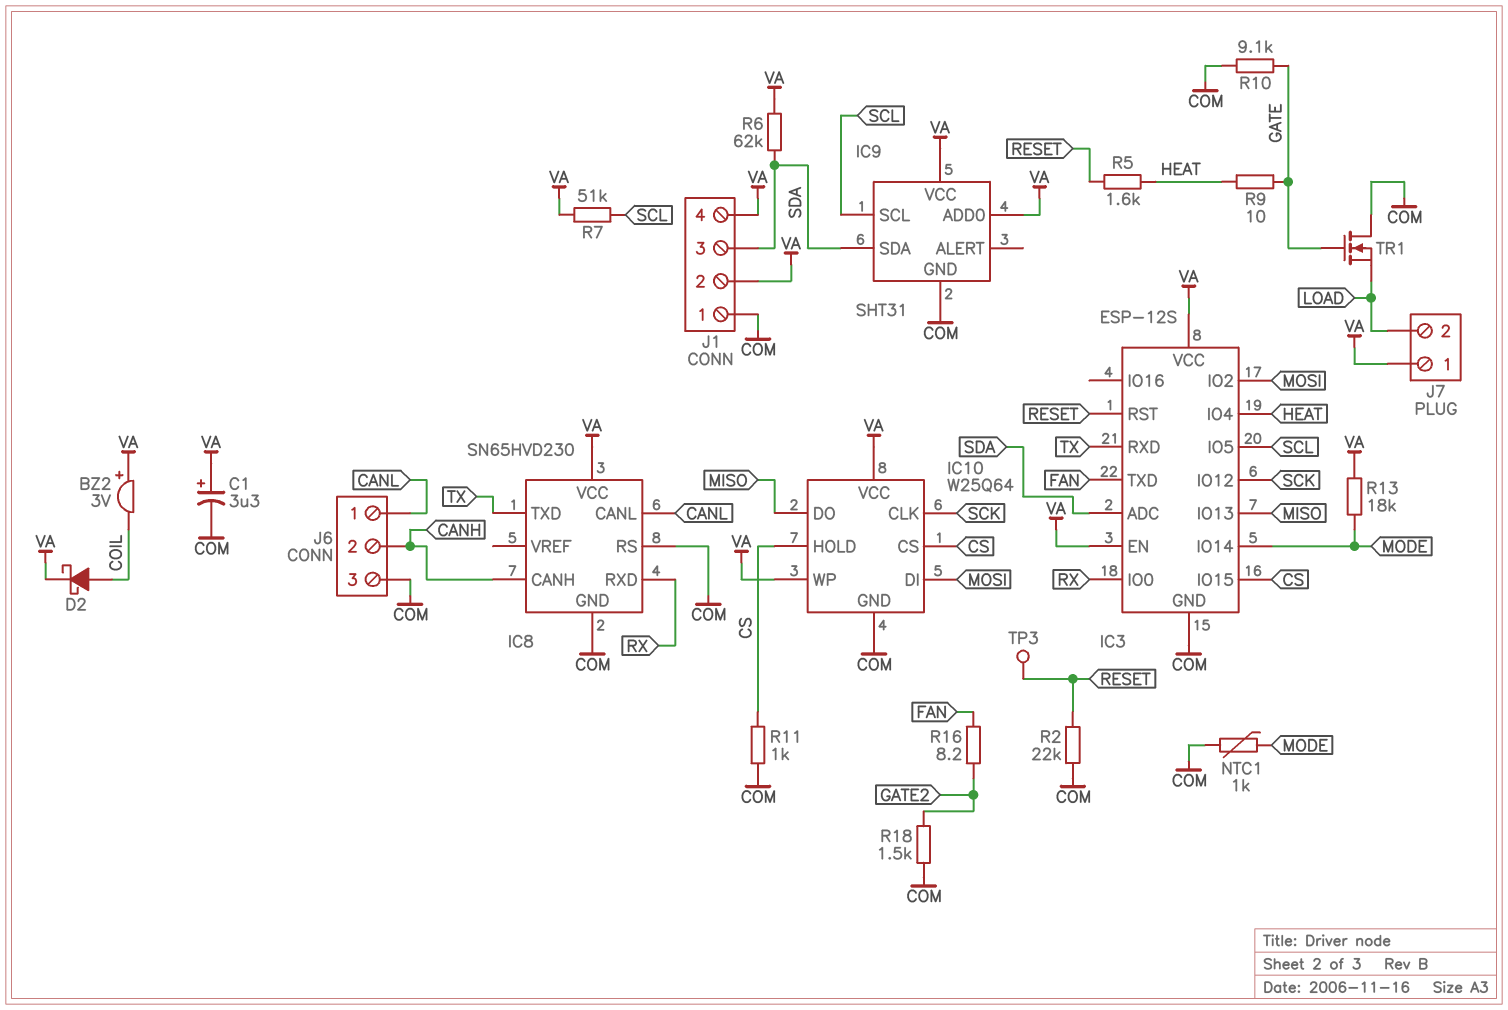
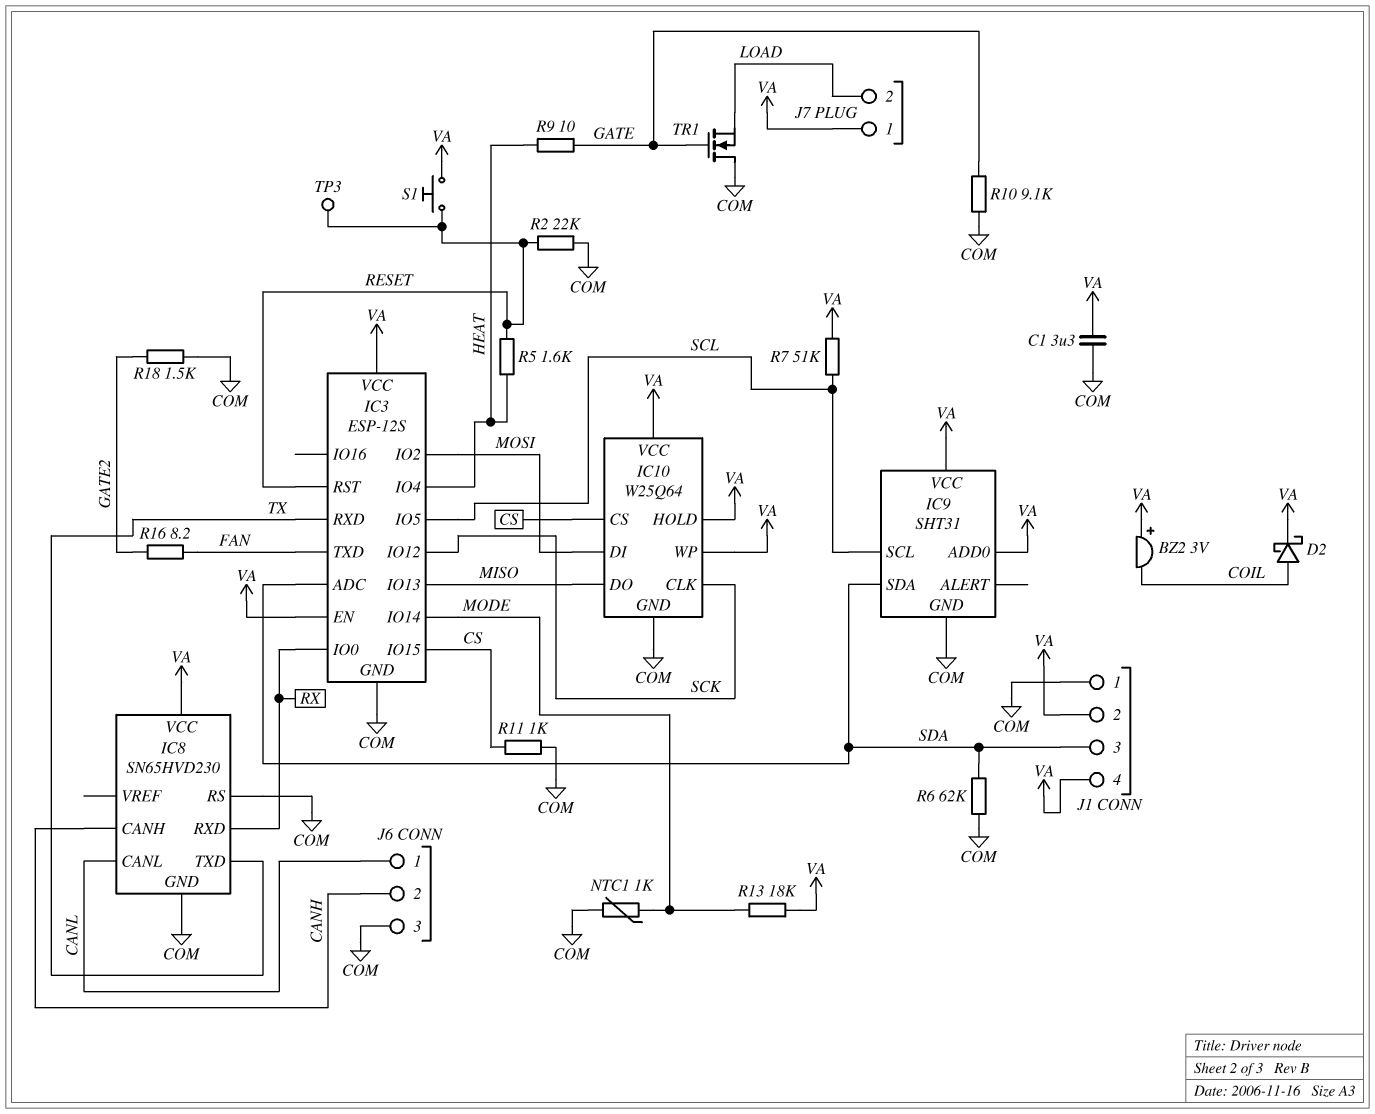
C1: 3.3uF (plus VA, minus COM) -> 3.3uF (COM, VA)
IC10 pin HOLD: CS -> VA
R6: 62k (SDA, VA) -> 62k (COM, SDA)
S1: none -> button (RESET, VA)

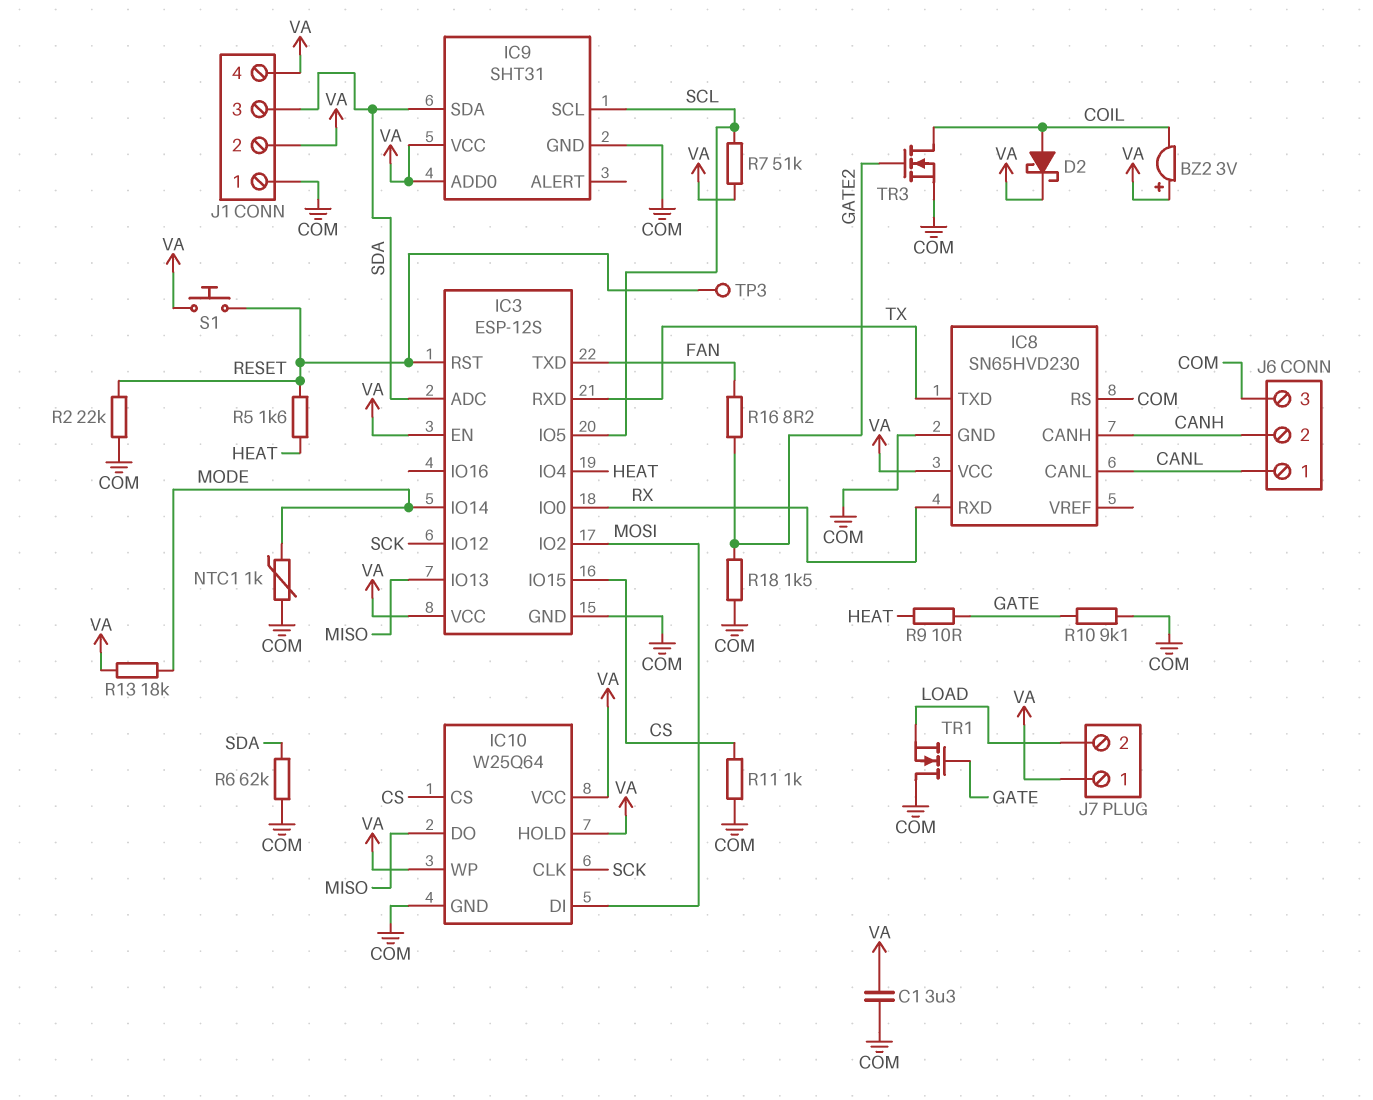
TR3: none -> NMOS (G GATE2, D COIL, S COM)

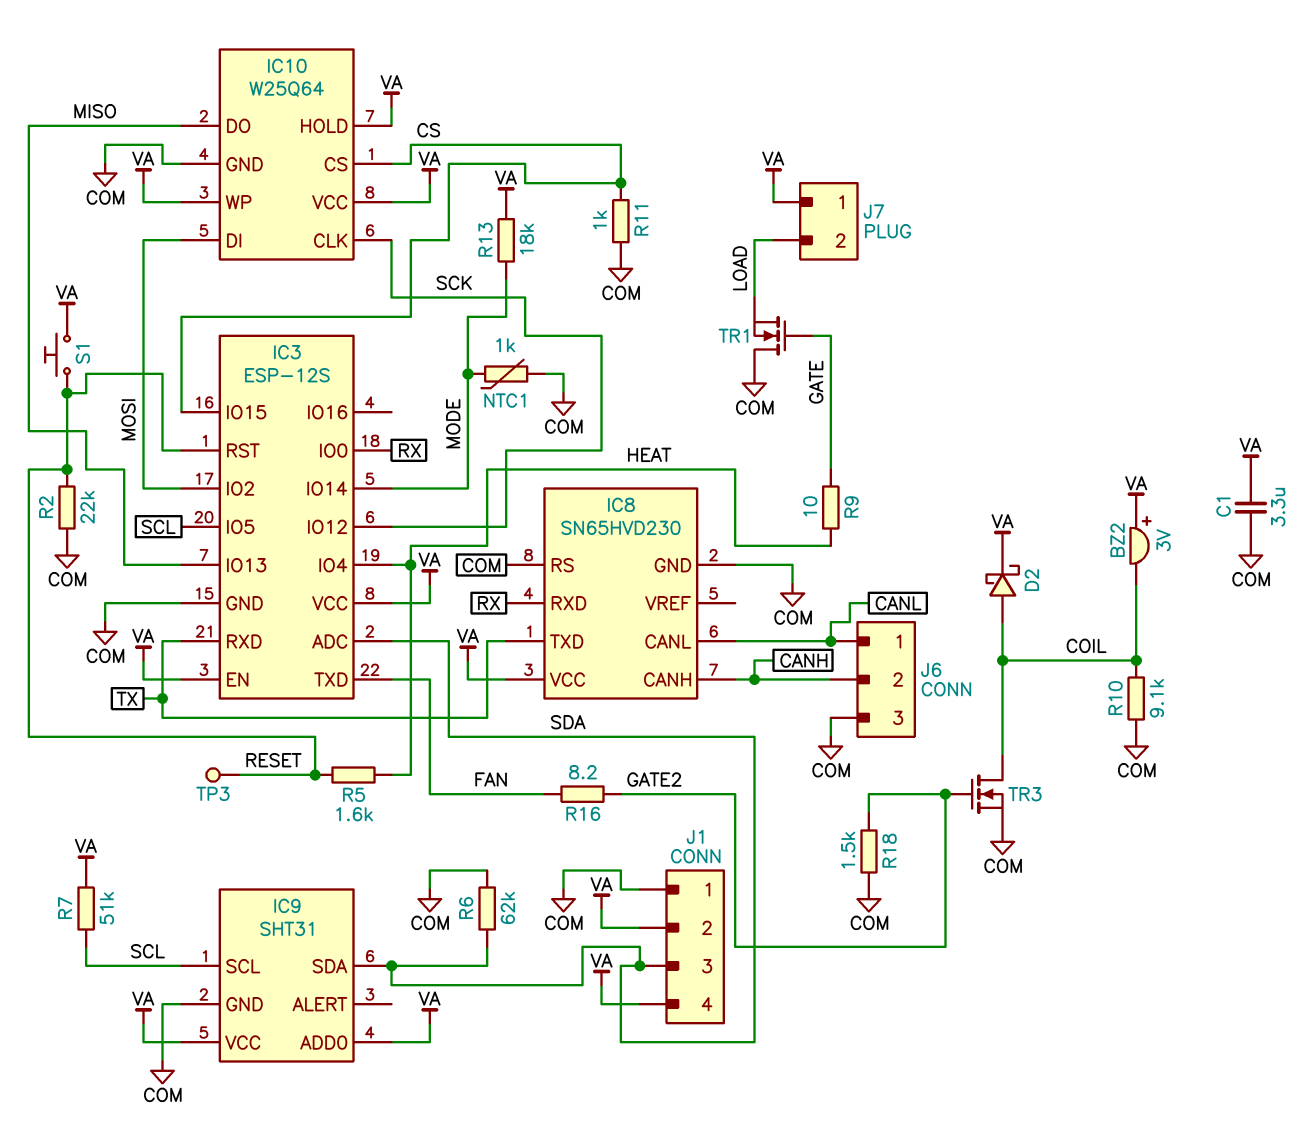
R10: 9.1k (COM, GATE) -> 9.1k (COIL, COM)

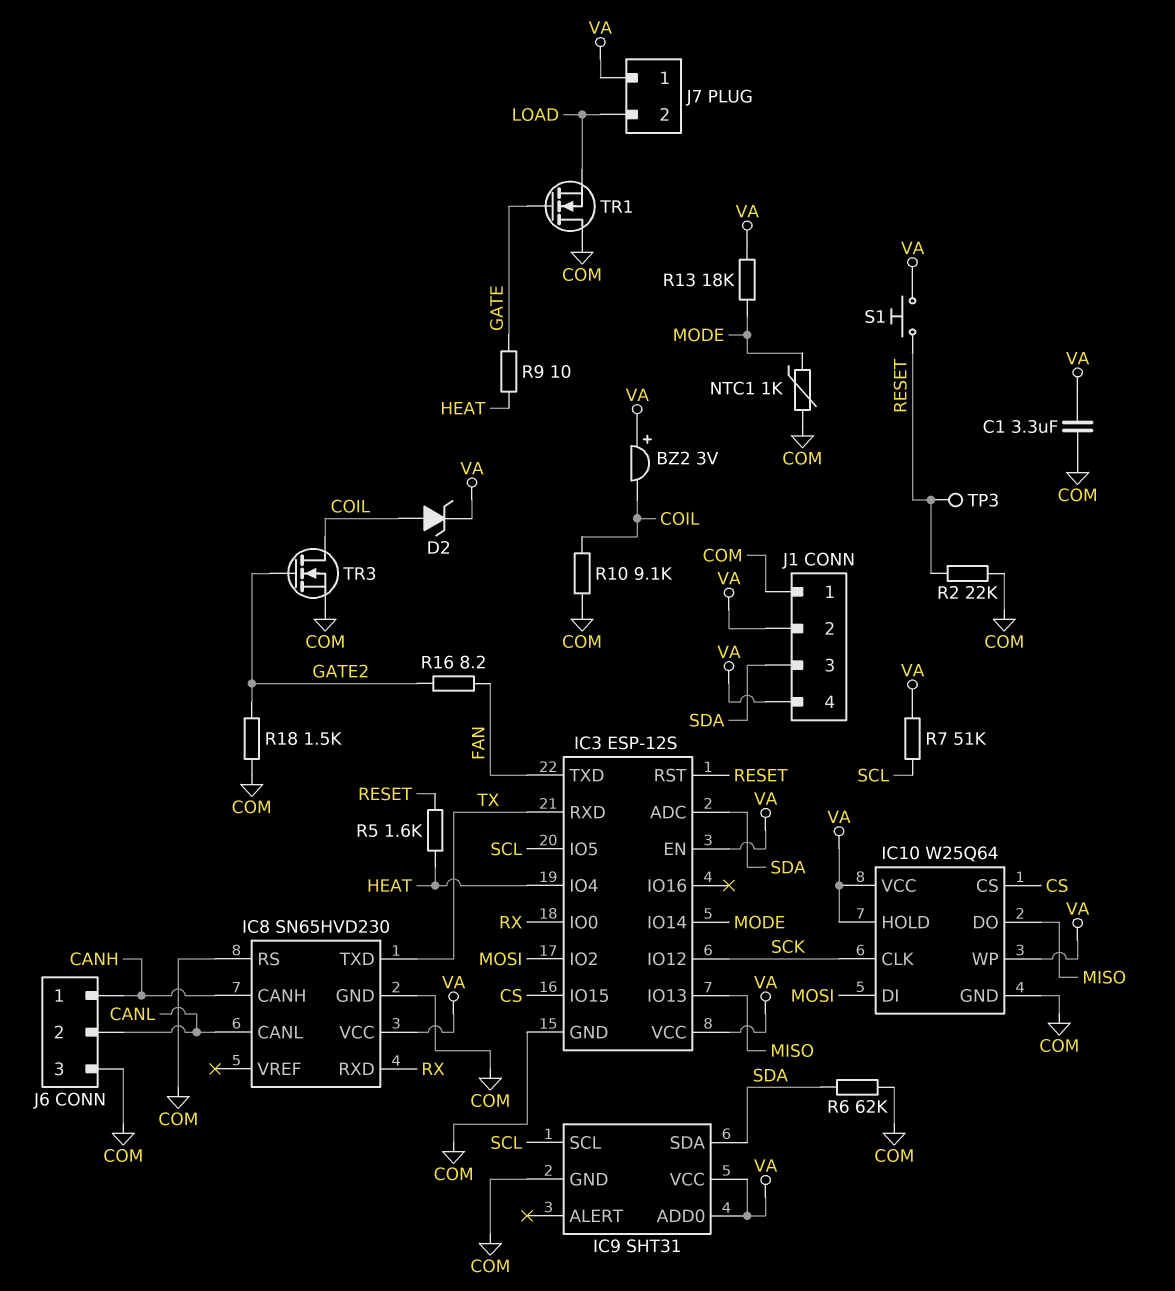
D2: schottky (A COIL, K VA) -> zener (A COIL, K VA)
J6 pin 1: CANL -> CANH
J6 pin 2: CANH -> CANL
R11: 1k (COM, CS) -> none

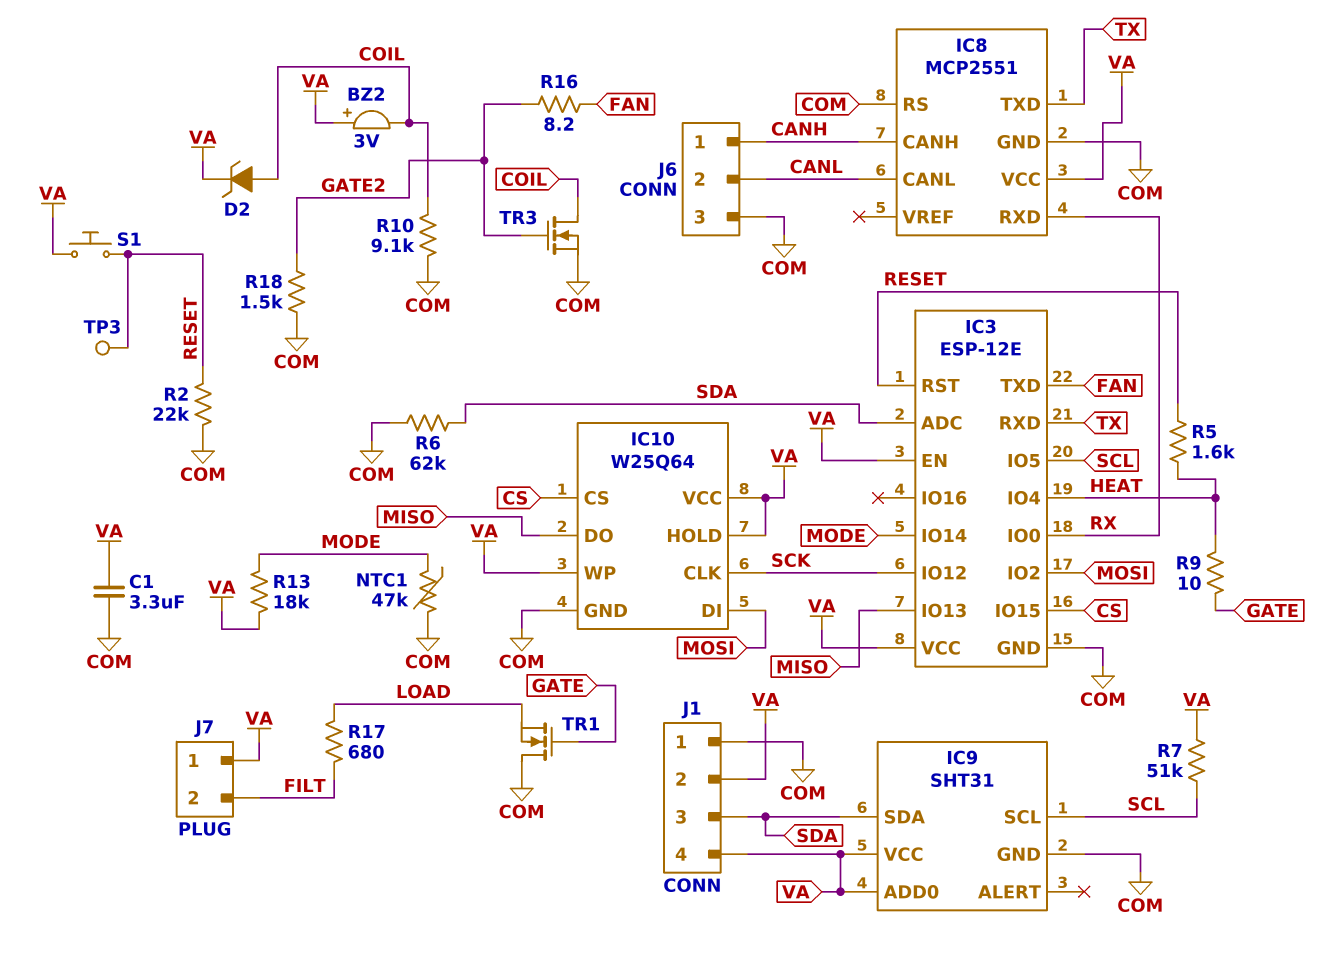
IC3: ESP-12S -> ESP-12E
IC8: SN65HVD230 -> MCP2551
J7 pin 2: LOAD -> FILT
NTC1: 1k (COM, MODE) -> 47k (COM, MODE)
R17: none -> 680 (FILT, LOAD)

